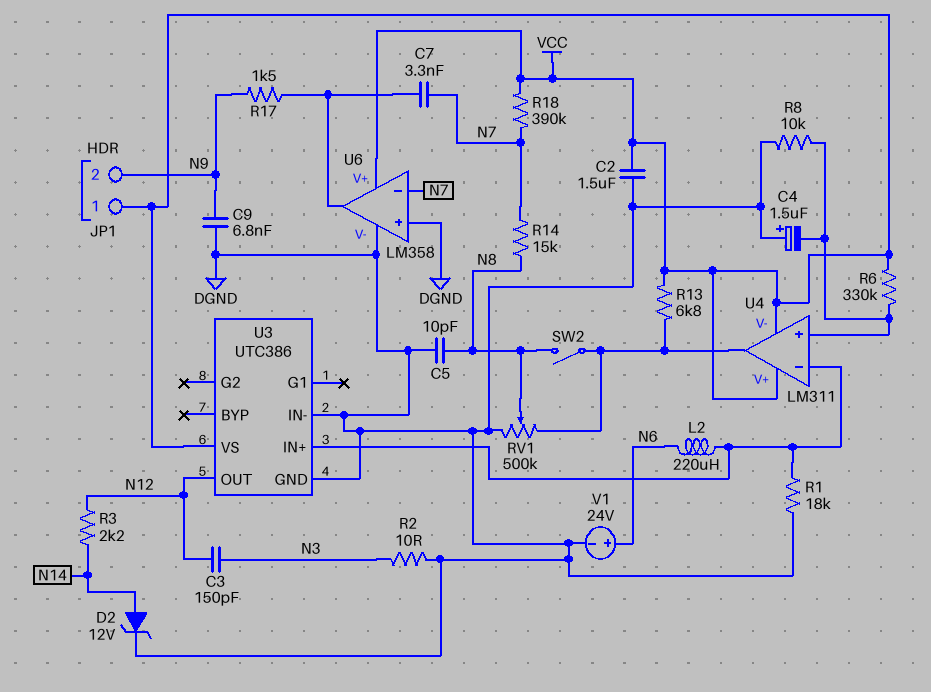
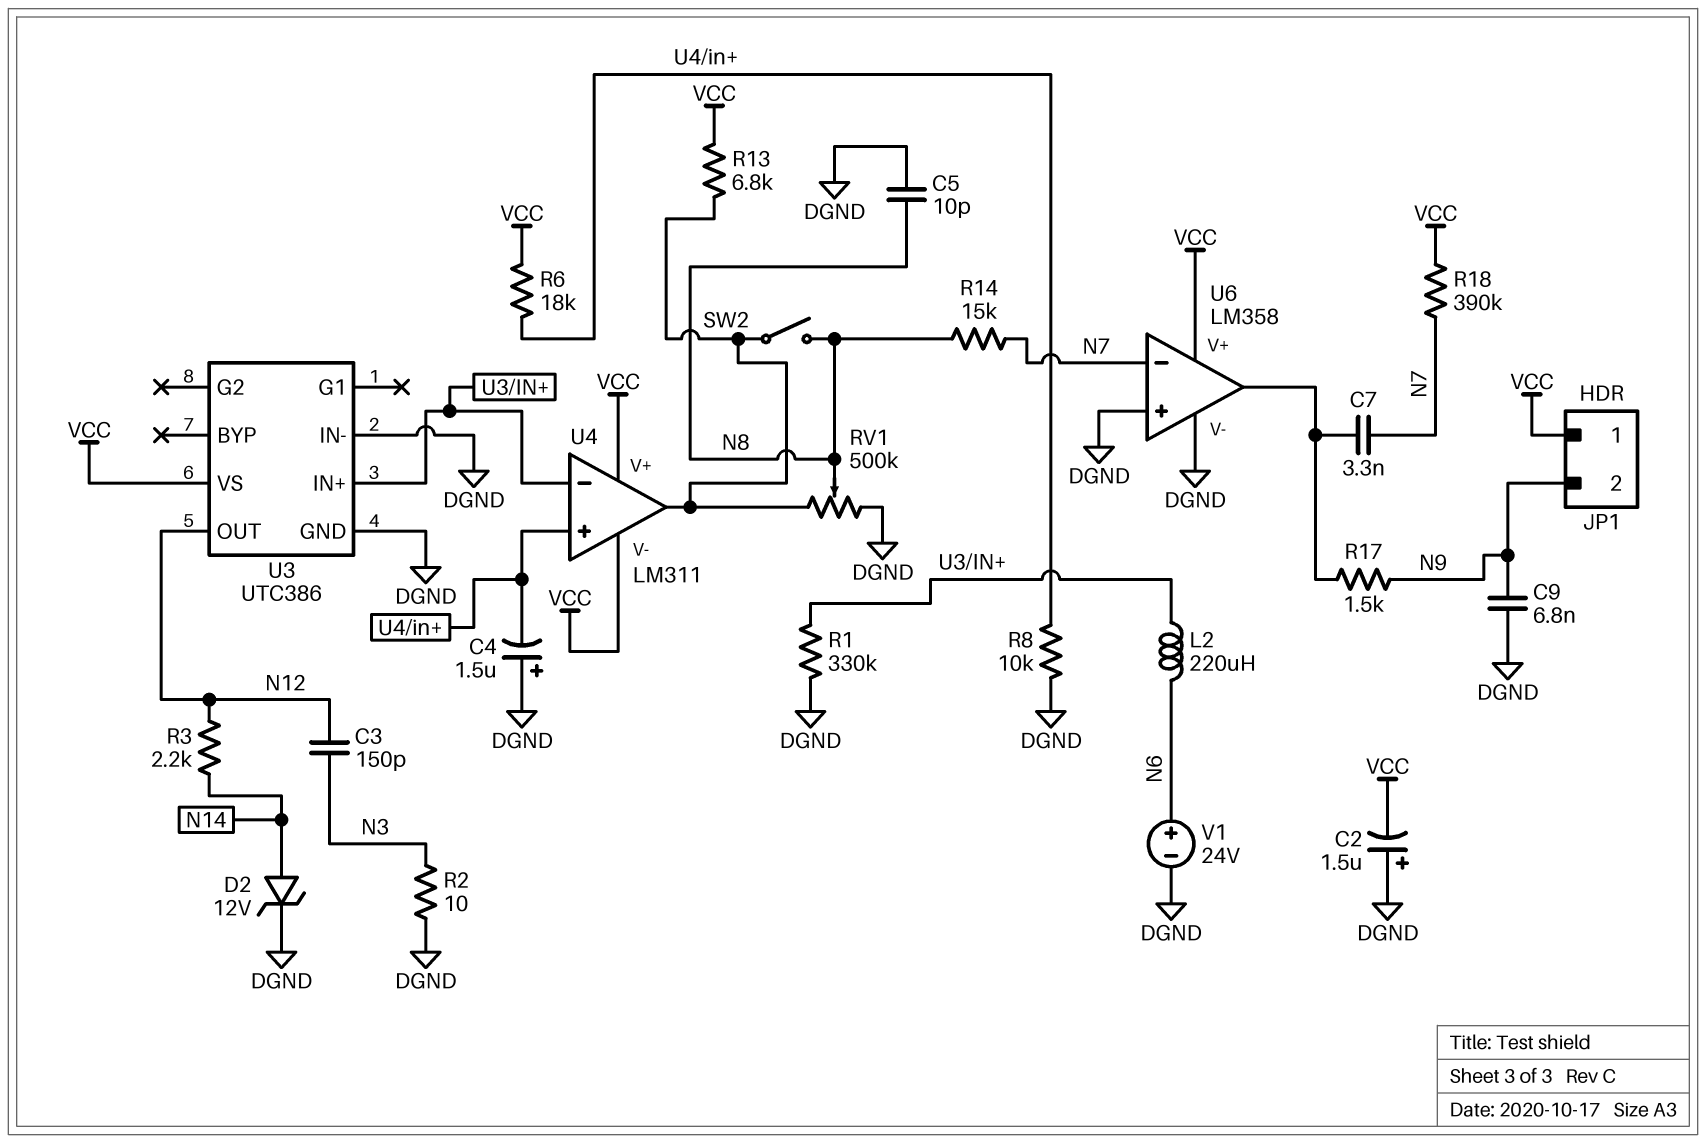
C2: 1.5uF (DGND, VCC) -> 1.5uF (plus DGND, minus VCC)
R1: 18k (DGND, U3/IN+) -> 330k (DGND, U3/IN+)
R6: 330k (U4/in+, VCC) -> 18k (U4/in+, VCC)

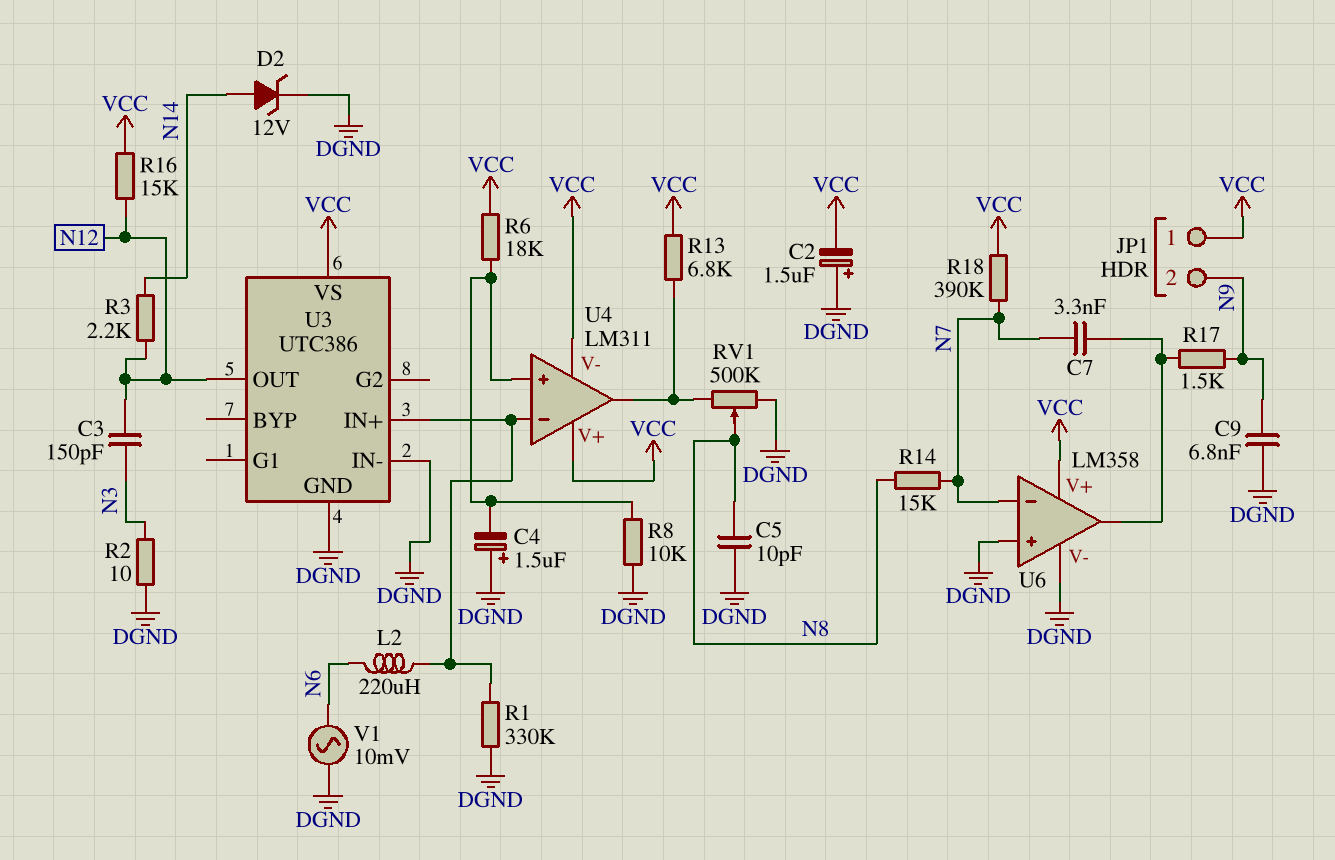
R16: none -> 15k (N12, VCC)
SW2: switch (N8, U4/out) -> none
V1: 24V (plus N6, minus DGND) -> AC 10mV (DGND, N6)

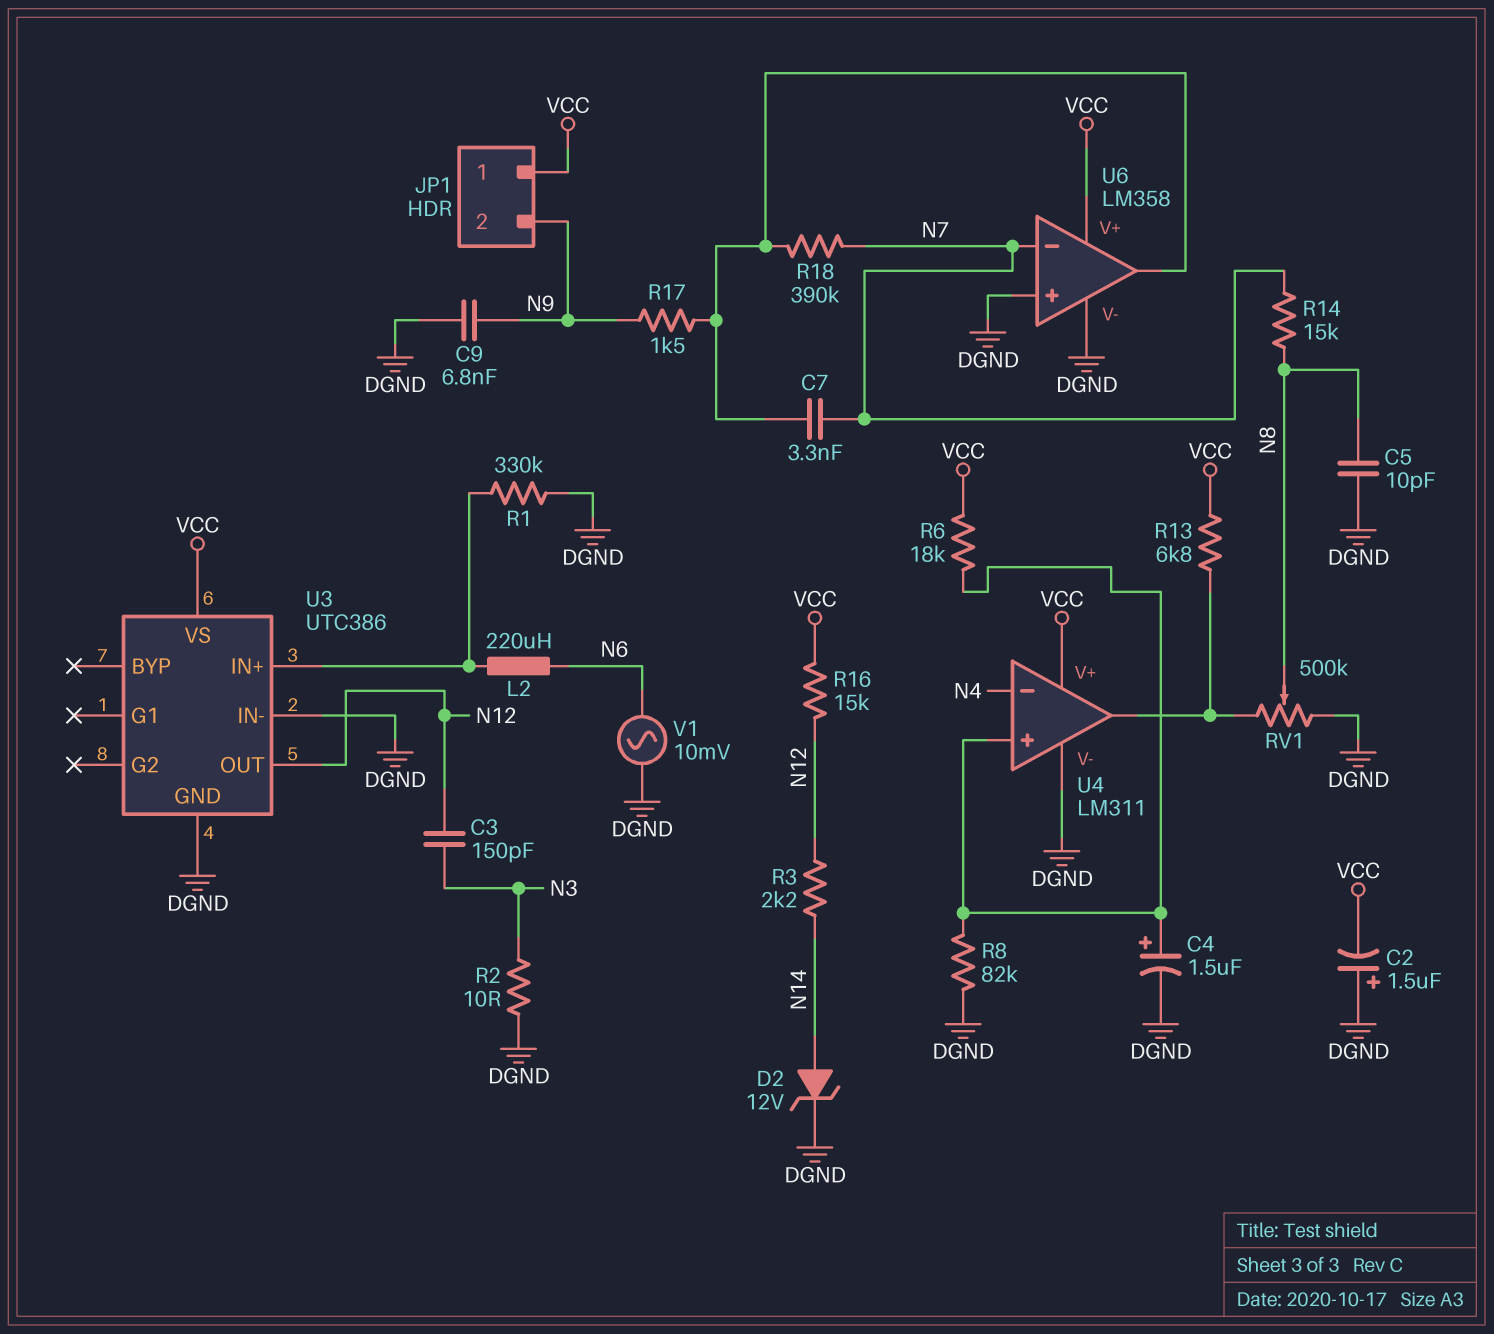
C4: 1.5uF (plus DGND, minus U4/in+) -> 1.5uF (plus U4/in+, minus DGND)
R8: 10k (DGND, U4/in+) -> 82k (DGND, U4/in+)
R18: 390k (N7, VCC) -> 390k (N7, U6/out)
U4 pin V-: VCC -> DGND
U4 pin in-: U3/IN+ -> N4

